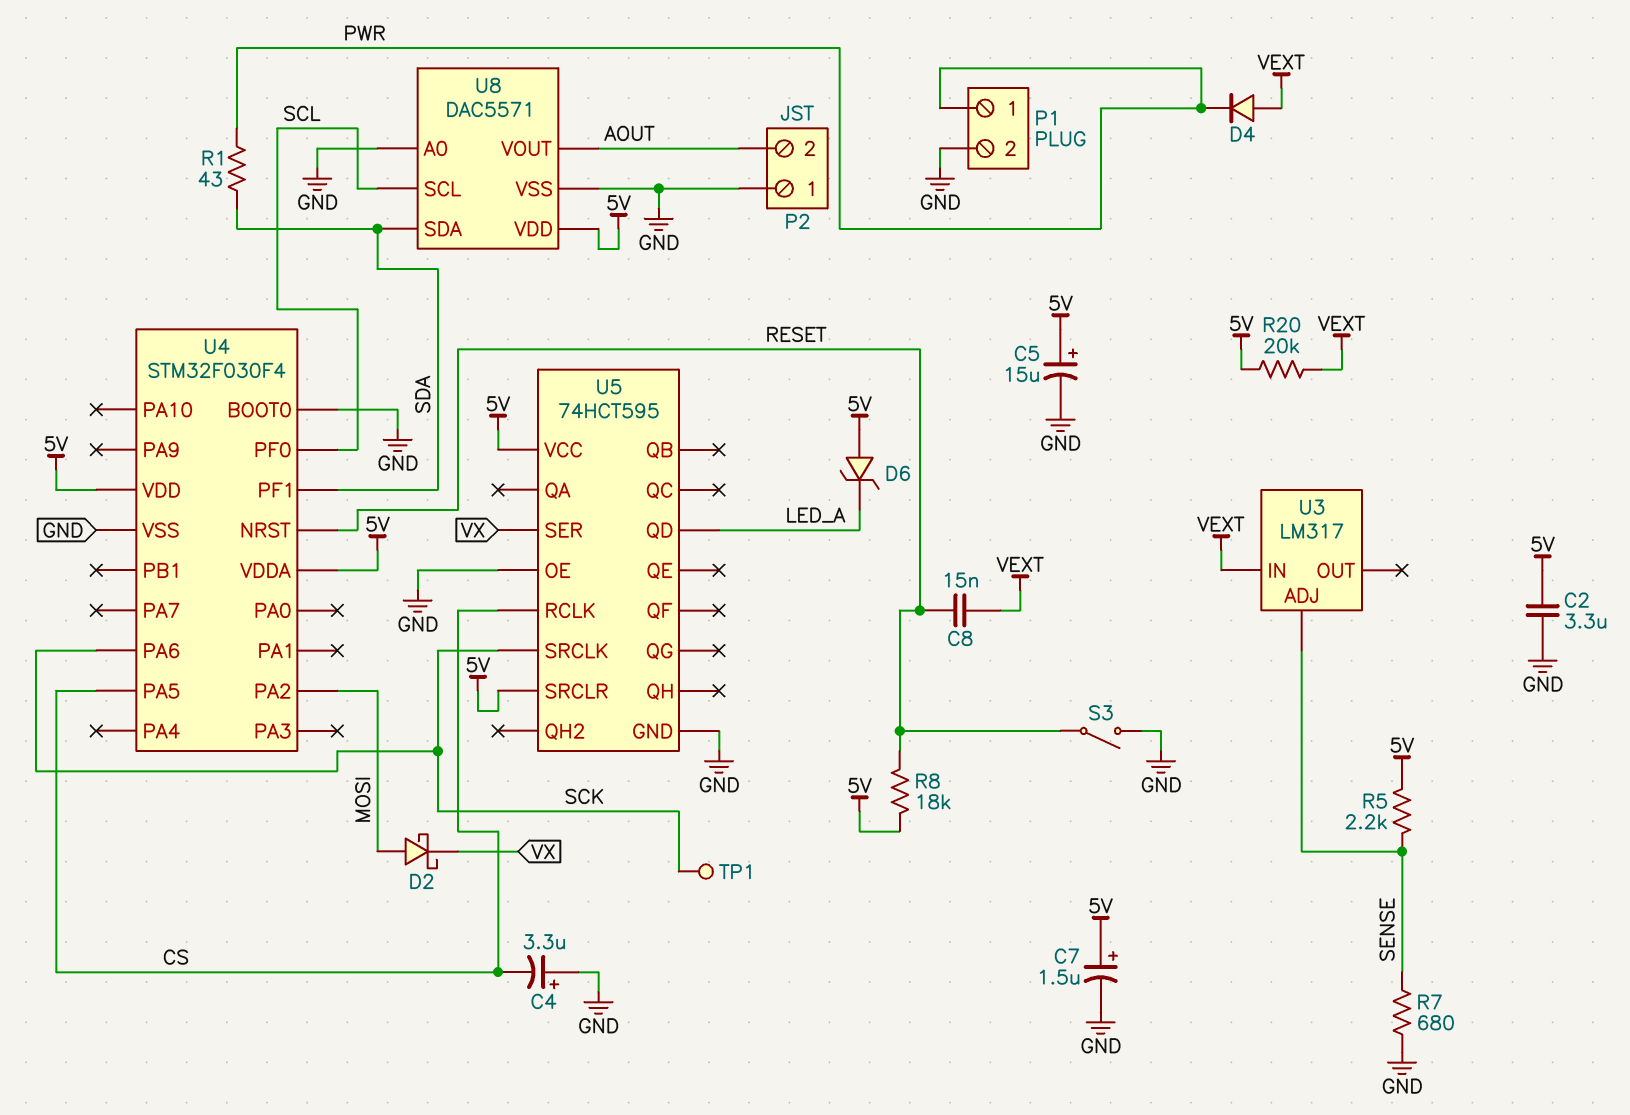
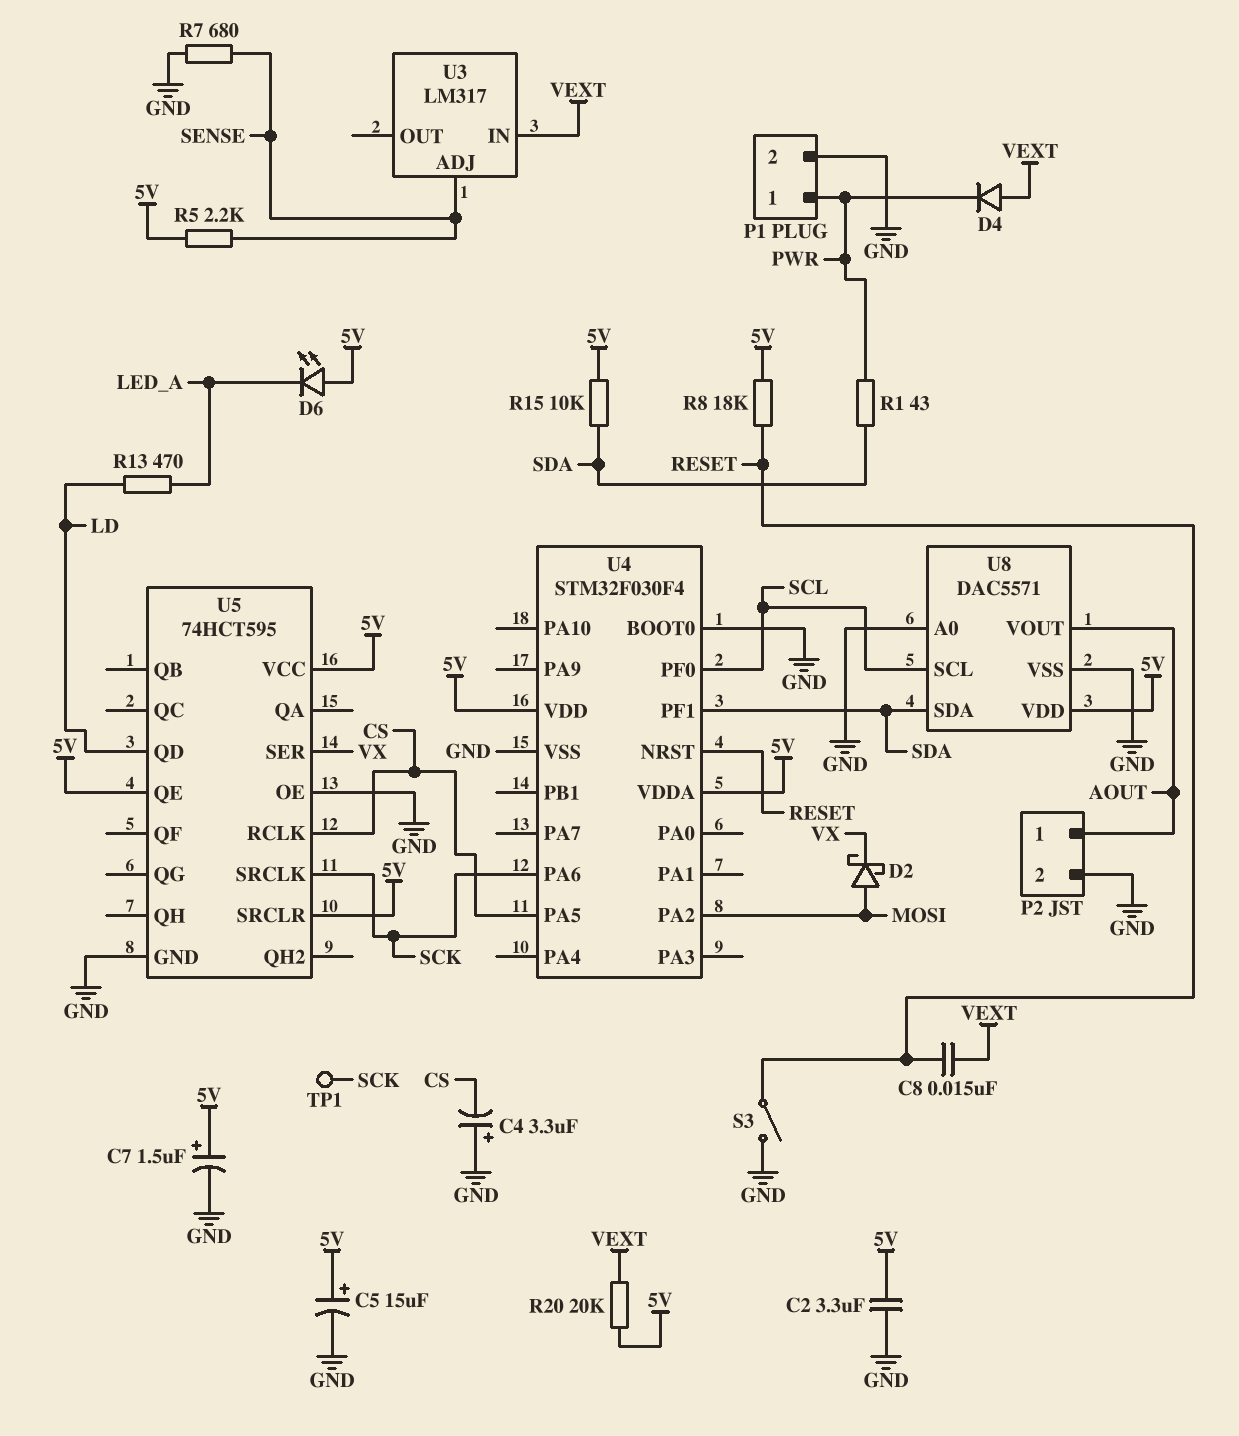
D6: zener (A 5V, K LED_A) -> LED (A 5V, K LED_A)
P2 pin 1: GND -> AOUT
P2 pin 2: AOUT -> GND
R13: none -> 470 (LD, LED_A)
R15: none -> 10k (5V, SDA)
U5 pin QD: LED_A -> LD
U5 pin QE: none -> 5V

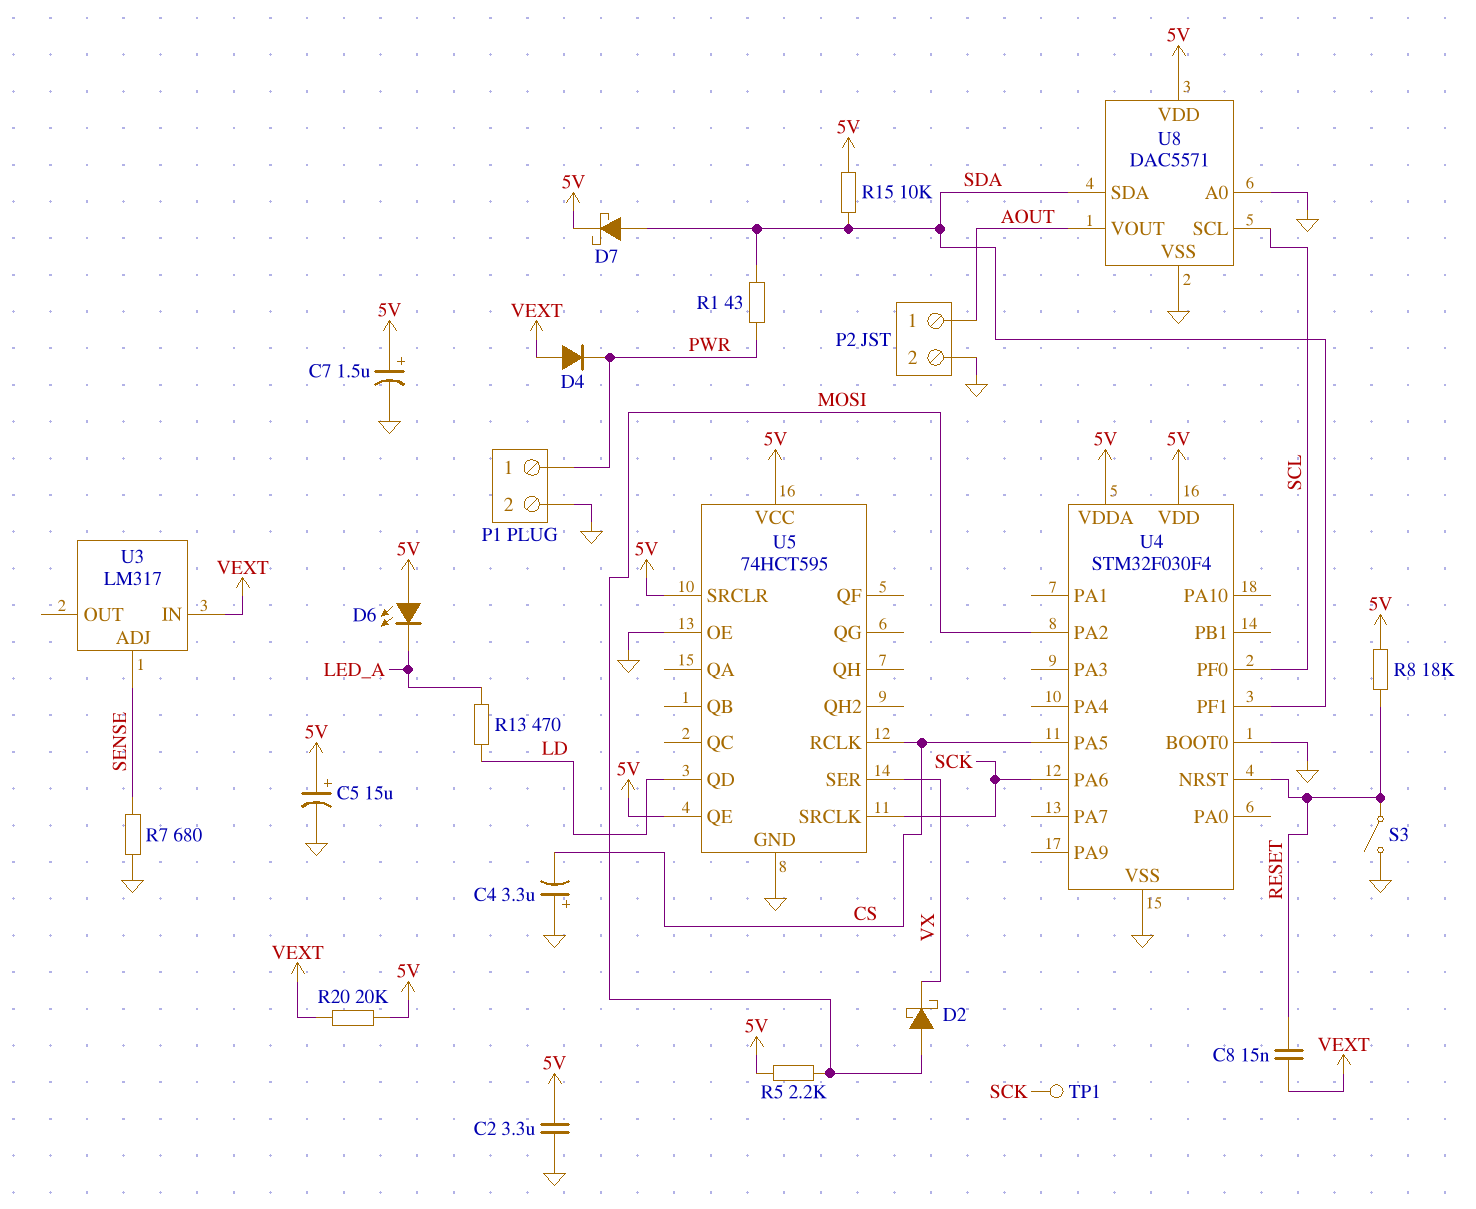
D7: none -> schottky (A SDA, K 5V)
R5: 2.2k (5V, SENSE) -> 2.2k (5V, MOSI)

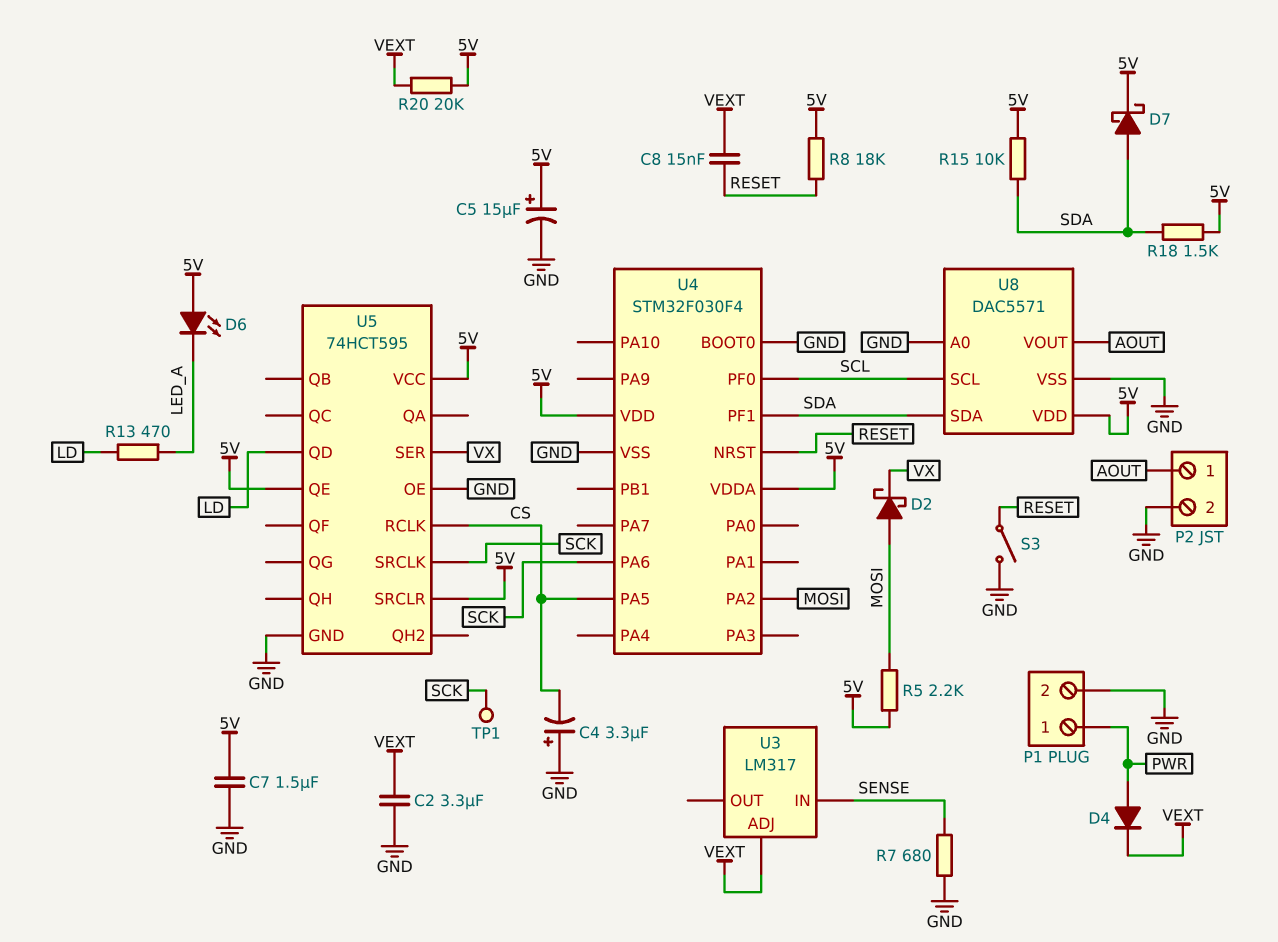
C2: 3.3uF (5V, GND) -> 3.3uF (GND, VEXT)
C7: 1.5uF (plus 5V, minus GND) -> 1.5uF (5V, GND)
D4: diode (A VEXT, K PWR) -> diode (A PWR, K VEXT)
R1: 43 (PWR, SDA) -> none
R18: none -> 1.5k (5V, SDA)
U3 pin ADJ: SENSE -> VEXT
U3 pin IN: VEXT -> SENSE

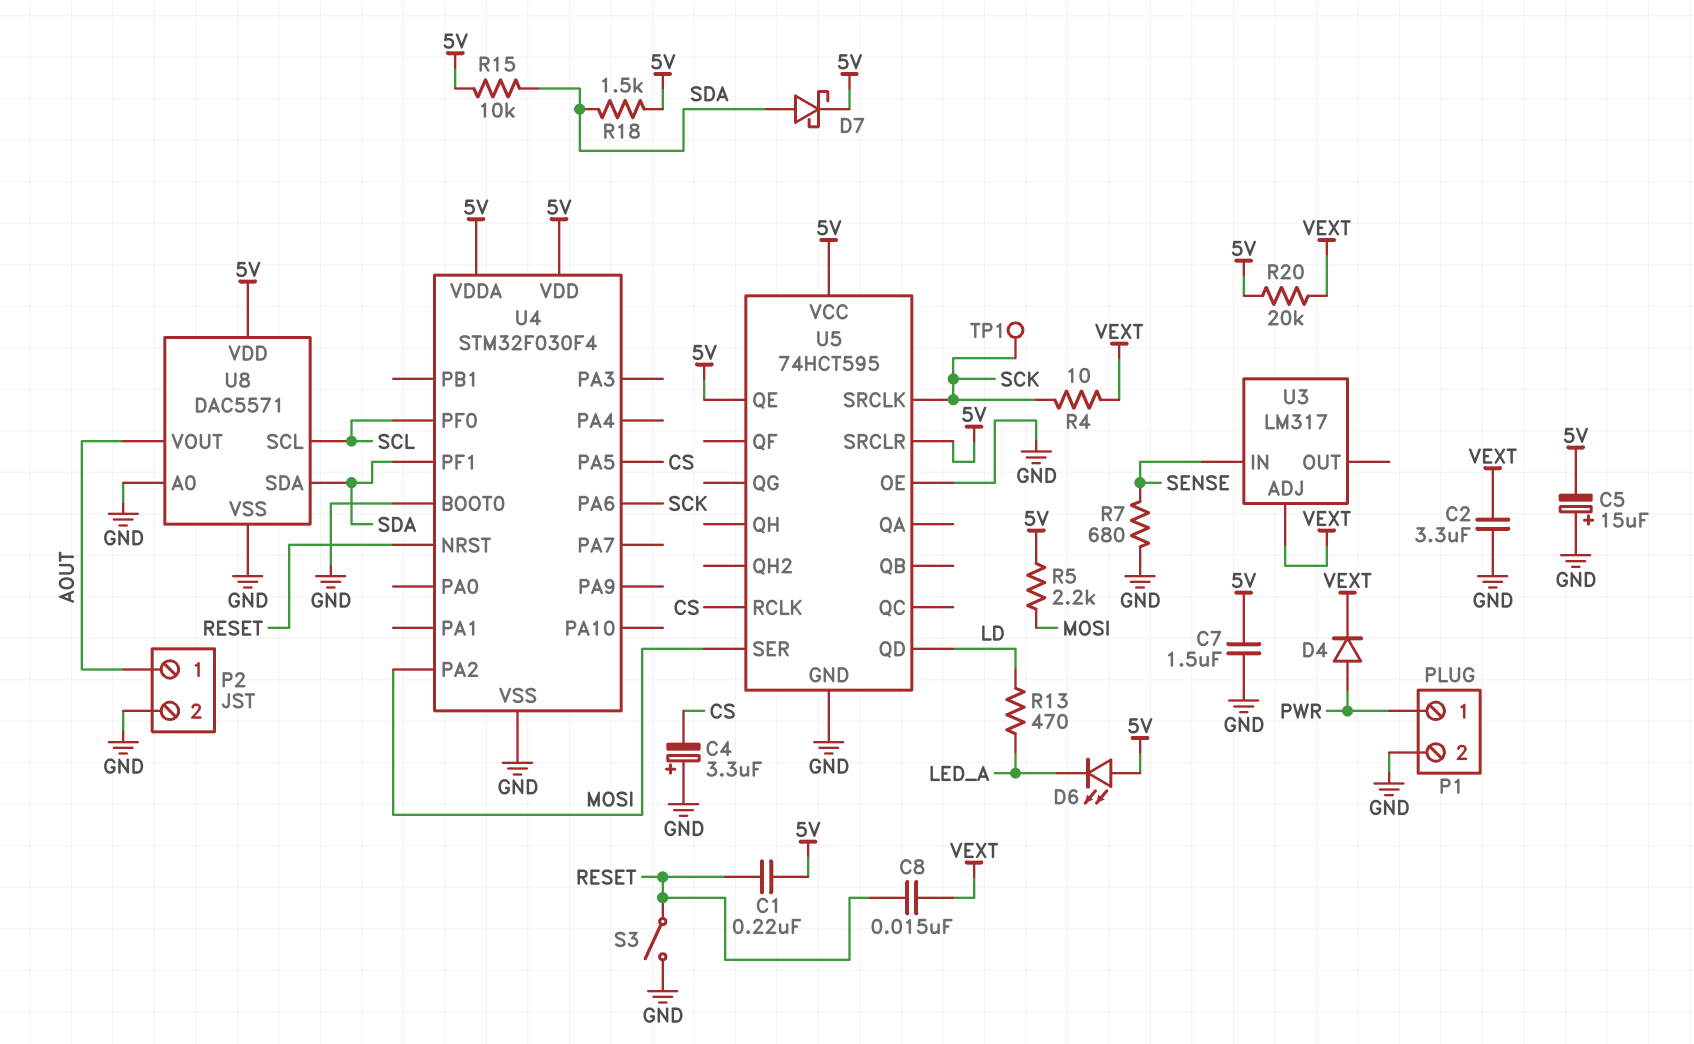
C1: none -> 220nF (5V, RESET)
C5: 15uF (plus 5V, minus GND) -> 15uF (plus GND, minus 5V)
D2: schottky (A MOSI, K VX) -> none
R4: none -> 10 (SCK, VEXT)
R8: 18k (5V, RESET) -> none
U5 pin SER: VX -> MOSI

